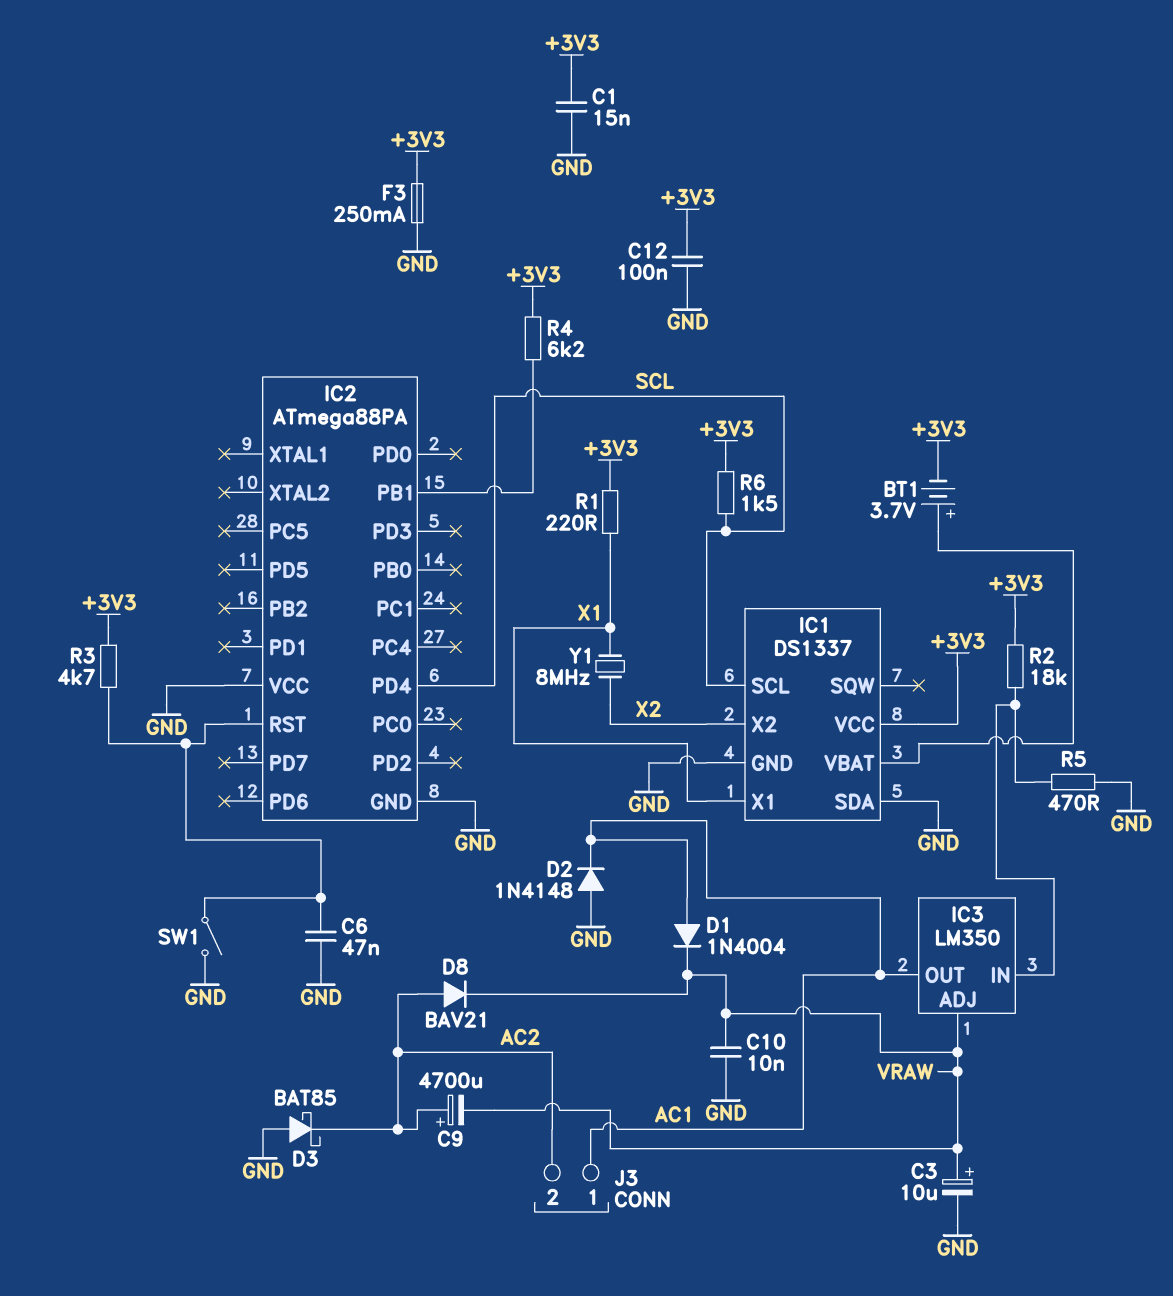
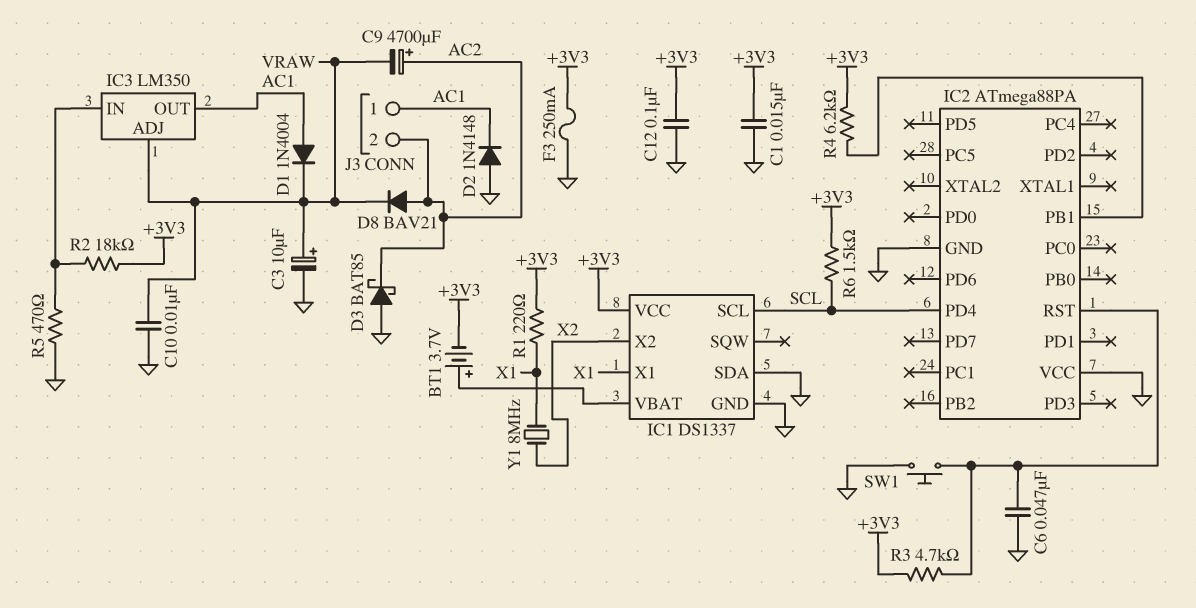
SW1: switch (GND, IC2/RST) -> button (GND, IC2/RST)

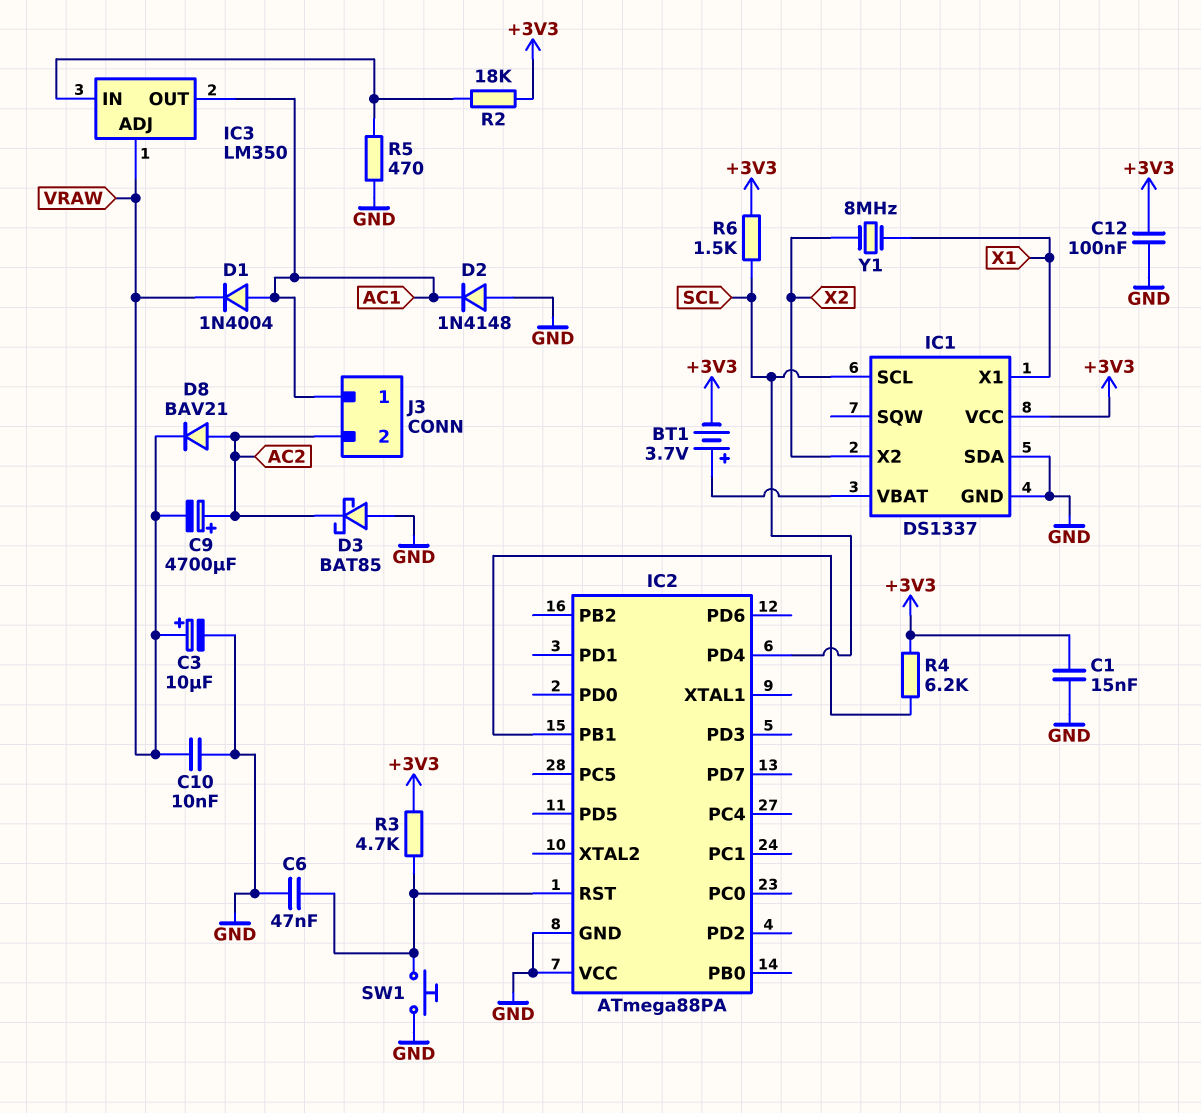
F3: 250mA (+3V3, GND) -> none
R1: 220 (+3V3, X1) -> none

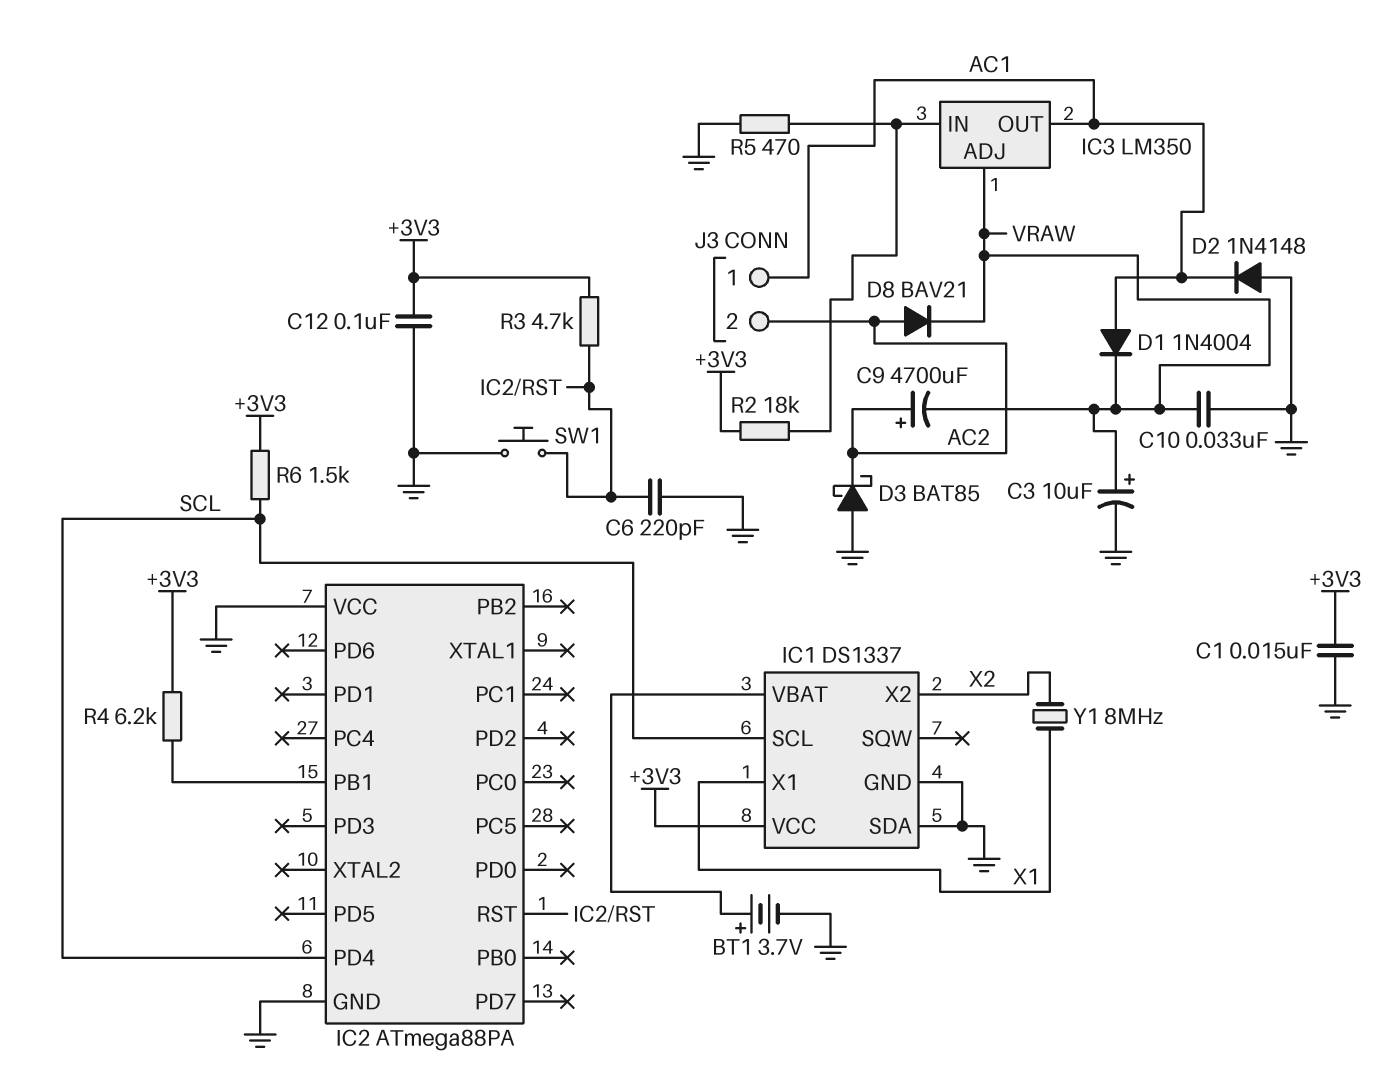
BT1: 3.7V (plus IC1/VBAT, minus +3V3) -> 3.7V (plus IC1/VBAT, minus GND)
C6: 47nF (GND, IC2/RST) -> 220pF (GND, IC2/RST)
C10: 10nF (GND, VRAW) -> 33nF (GND, VRAW)

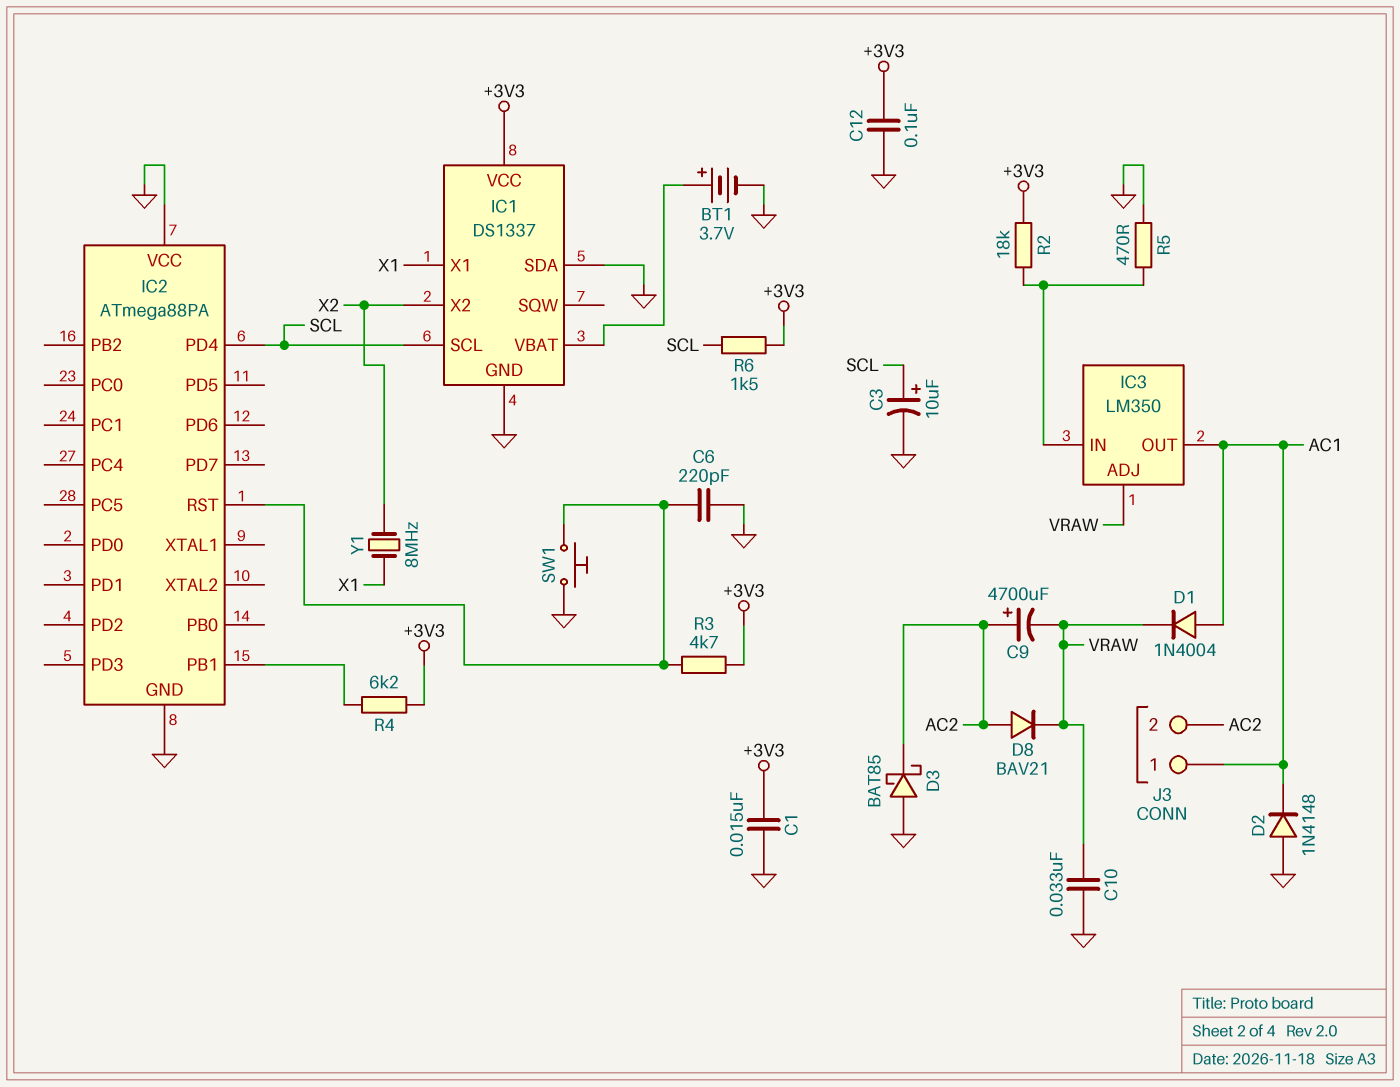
C3: 10uF (plus VRAW, minus GND) -> 10uF (plus SCL, minus GND)

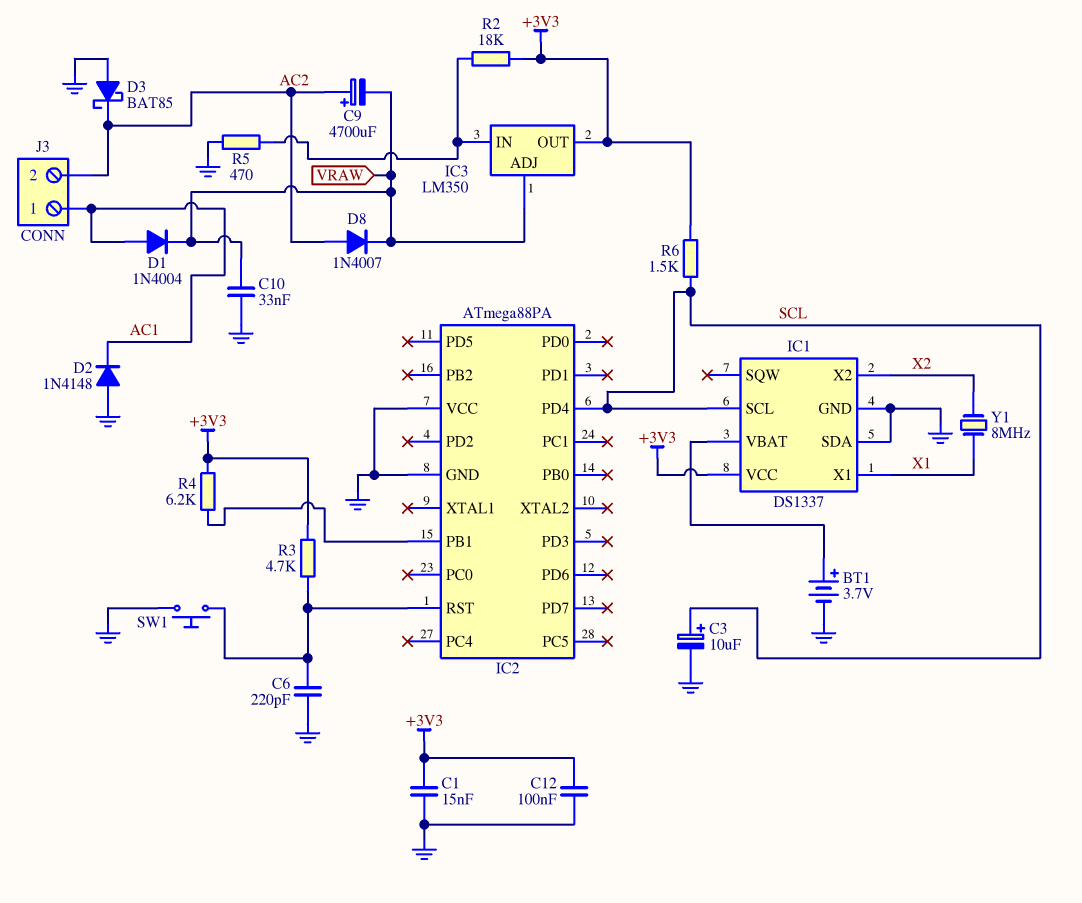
D8: diode BAV21 (A AC2, K VRAW) -> diode 1N4007 (A AC2, K VRAW)
IC3 pin OUT: AC1 -> +3V3

